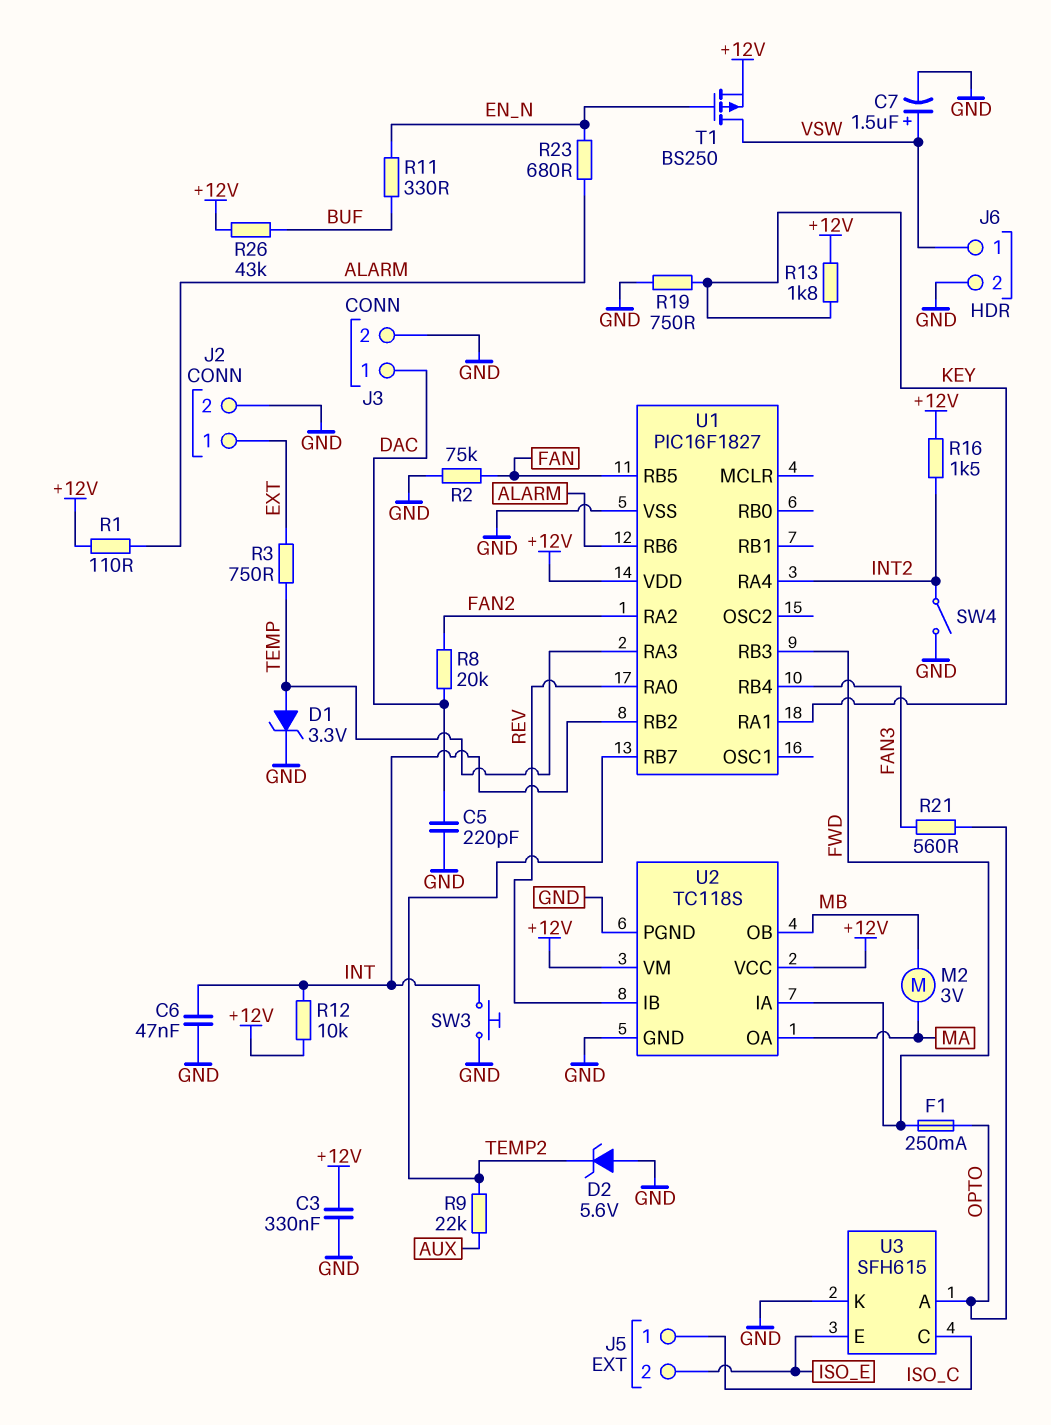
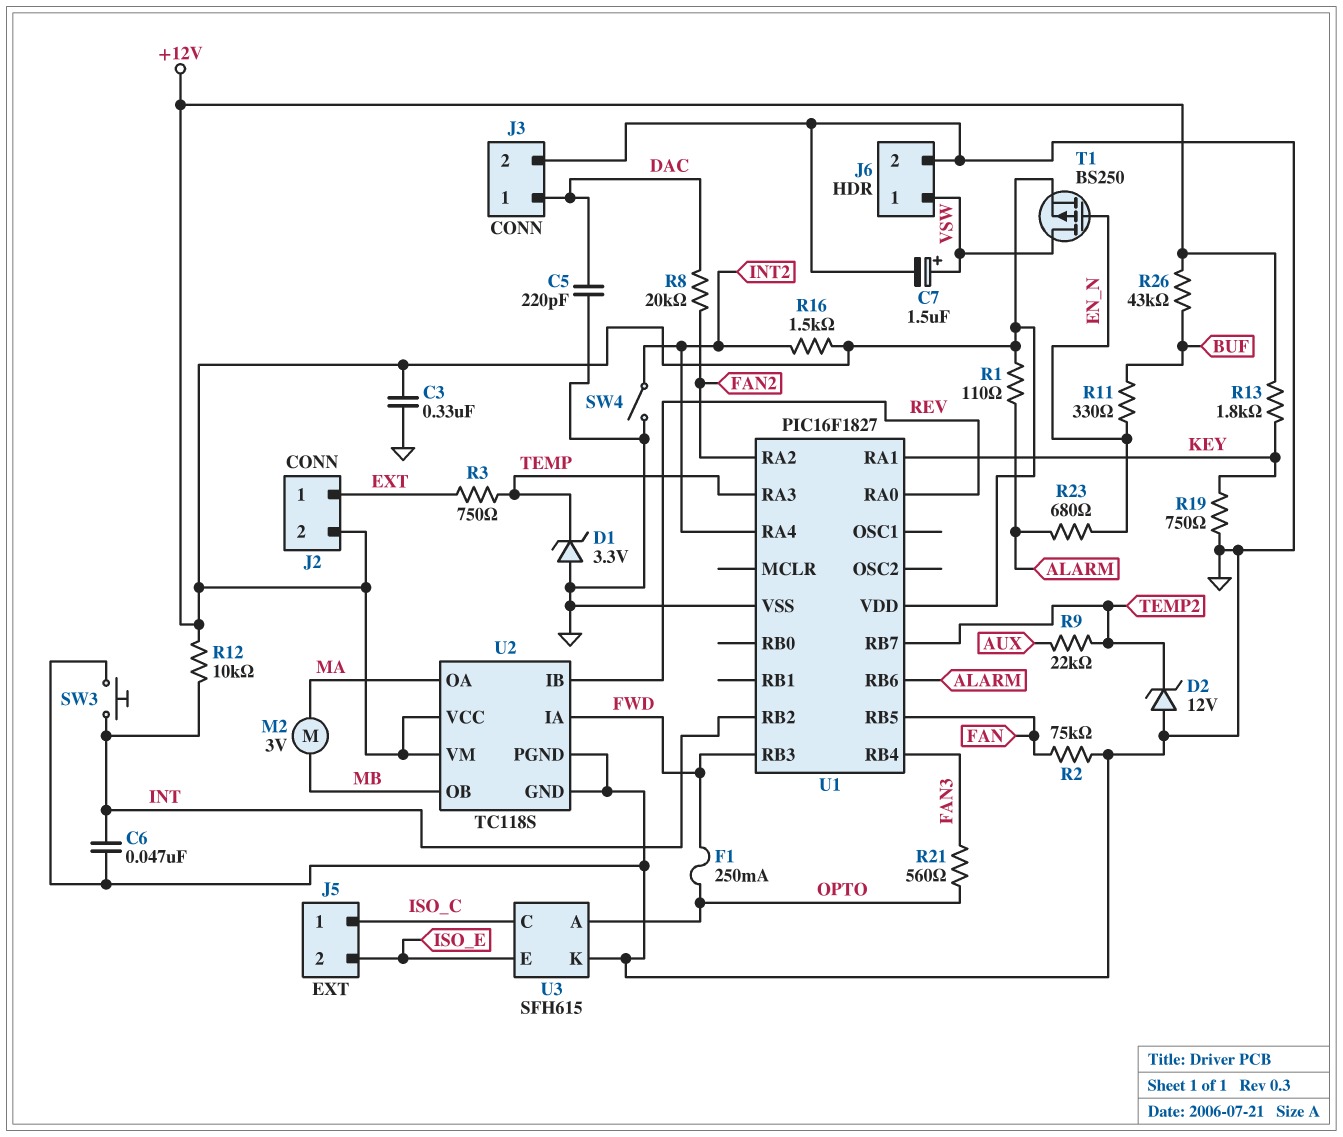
D1: zener 3.3V (A TEMP, K GND) -> zener 3.3V (A GND, K TEMP)
D2: zener 5.6V (A GND, K TEMP2) -> zener 12V (A GND, K TEMP2)
J2 pin 2: GND -> +12V

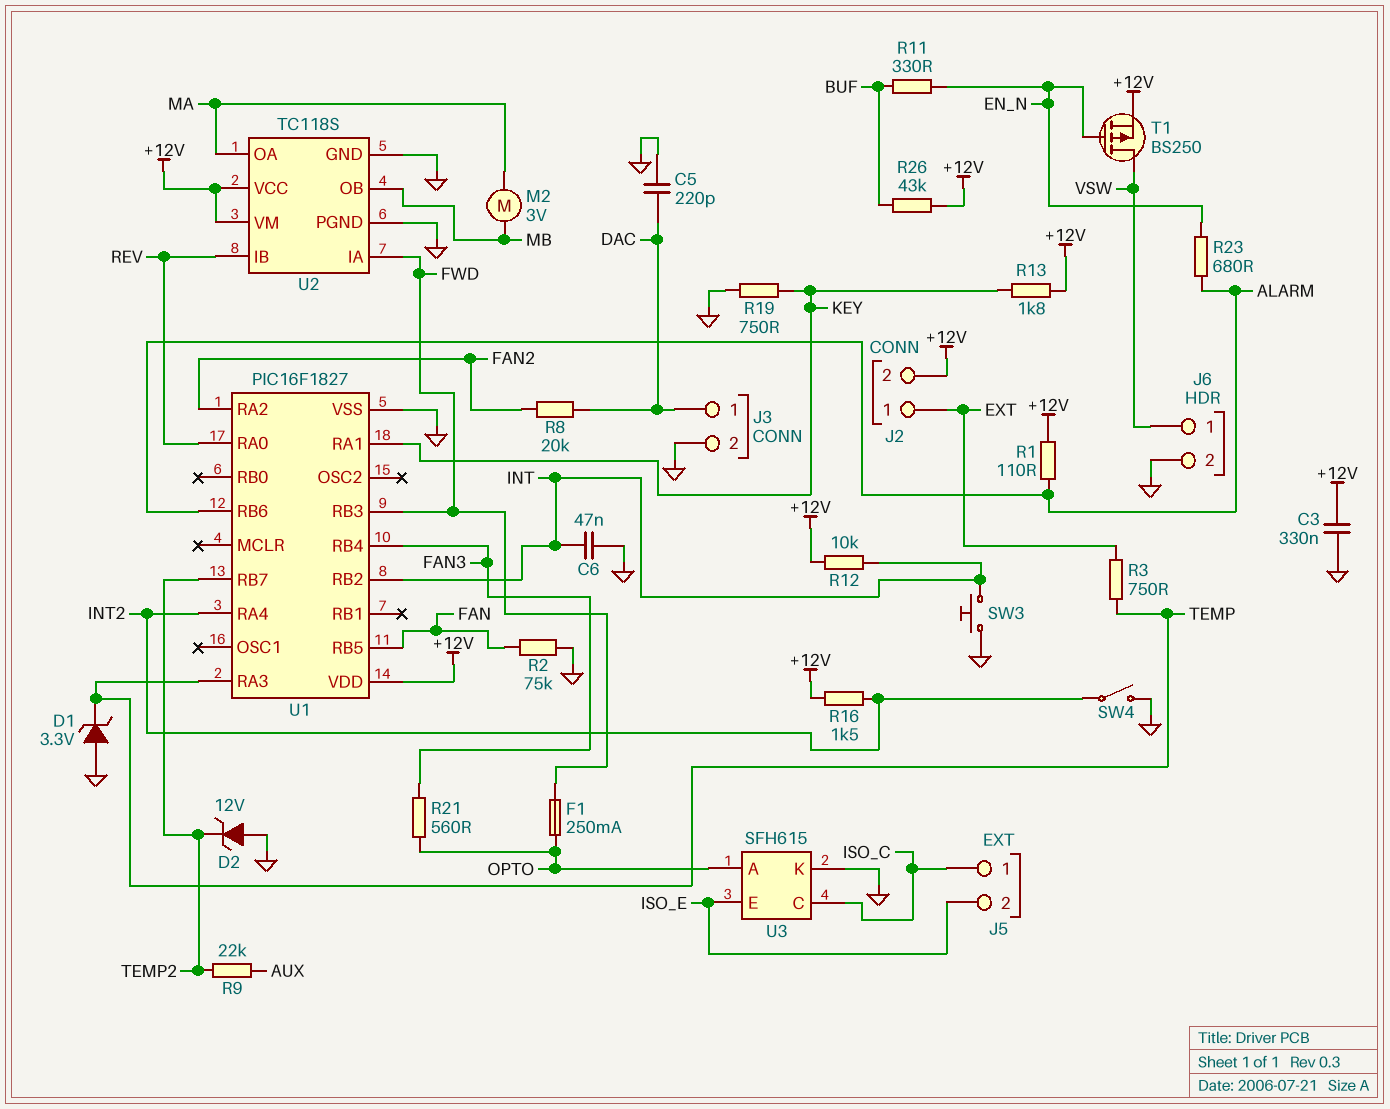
C7: 1.5uF (plus VSW, minus GND) -> none

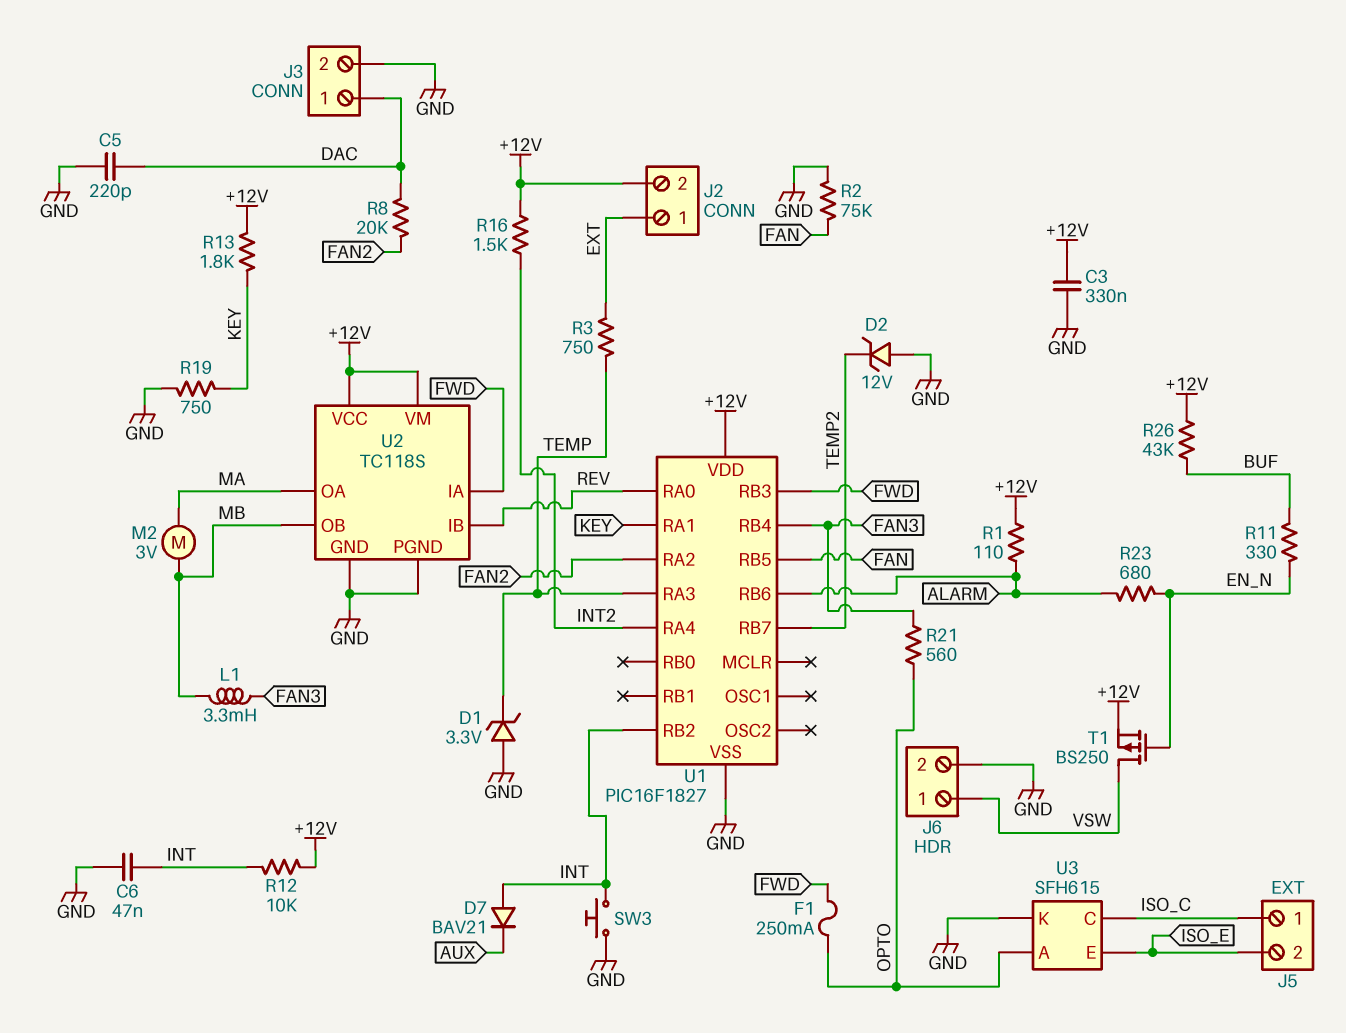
D7: none -> diode BAV21 (A INT, K AUX)
L1: none -> 3.3mH (FAN3, MB)
R9: 22k (AUX, TEMP2) -> none
SW4: switch (GND, INT2) -> none

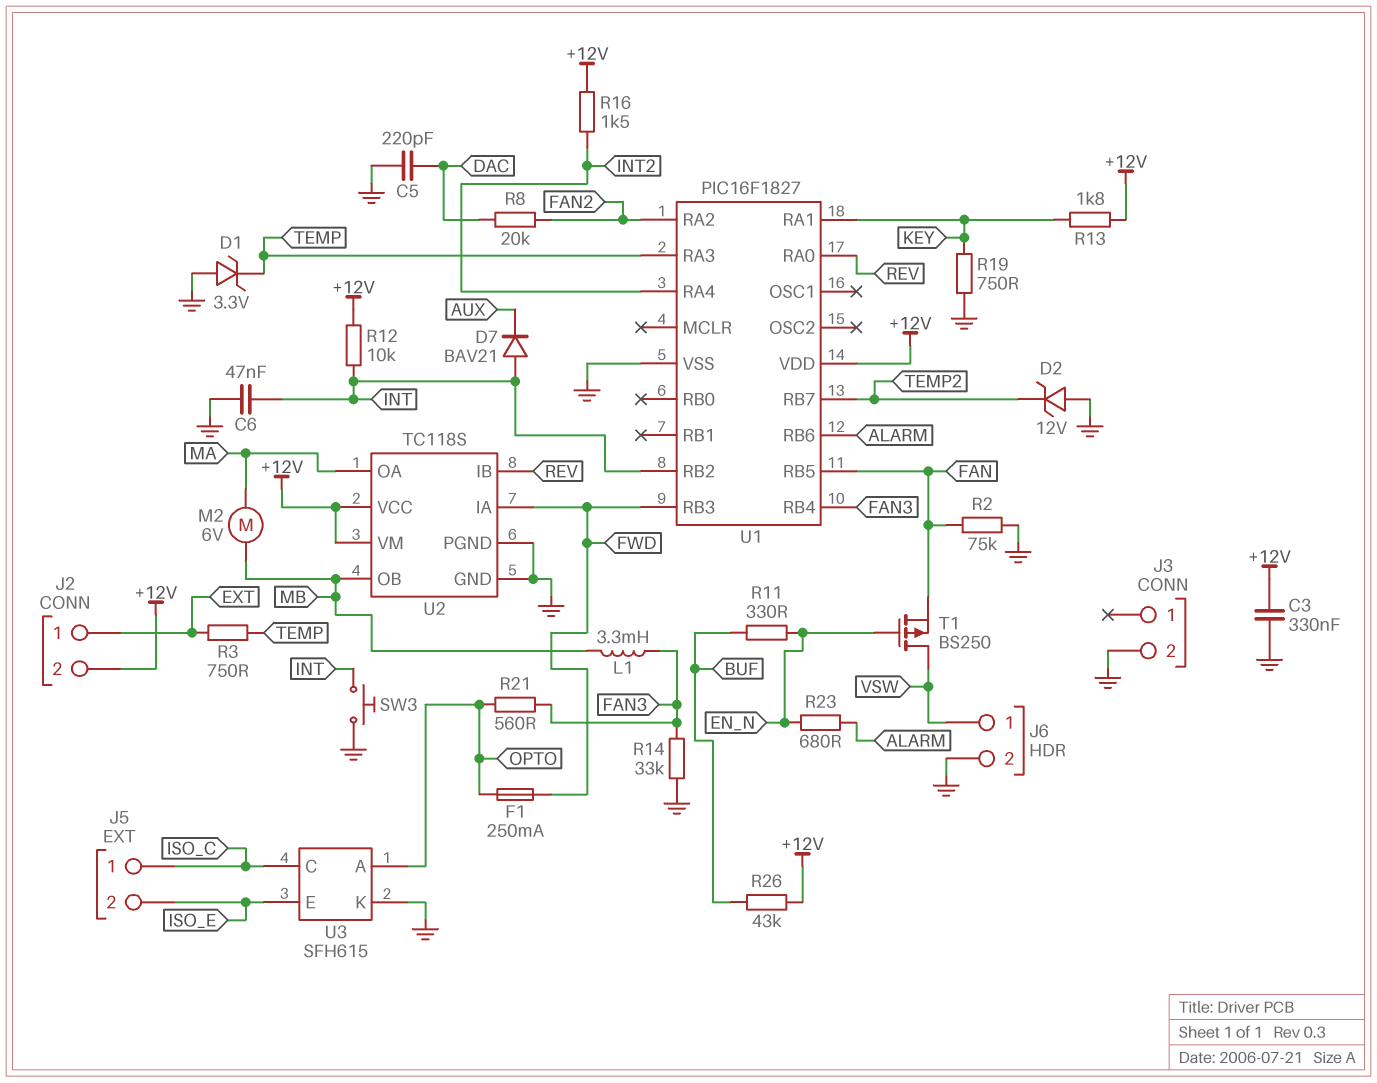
J3 pin 1: DAC -> none
M2: motor 3V (MA, MB) -> motor 6V (MA, MB)
R1: 110 (+12V, ALARM) -> none
R14: none -> 33k (FAN3, GND)
T1: PMOS BS250 (G EN_N, D VSW, S +12V) -> PMOS BS250 (G EN_N, D VSW, S FAN)

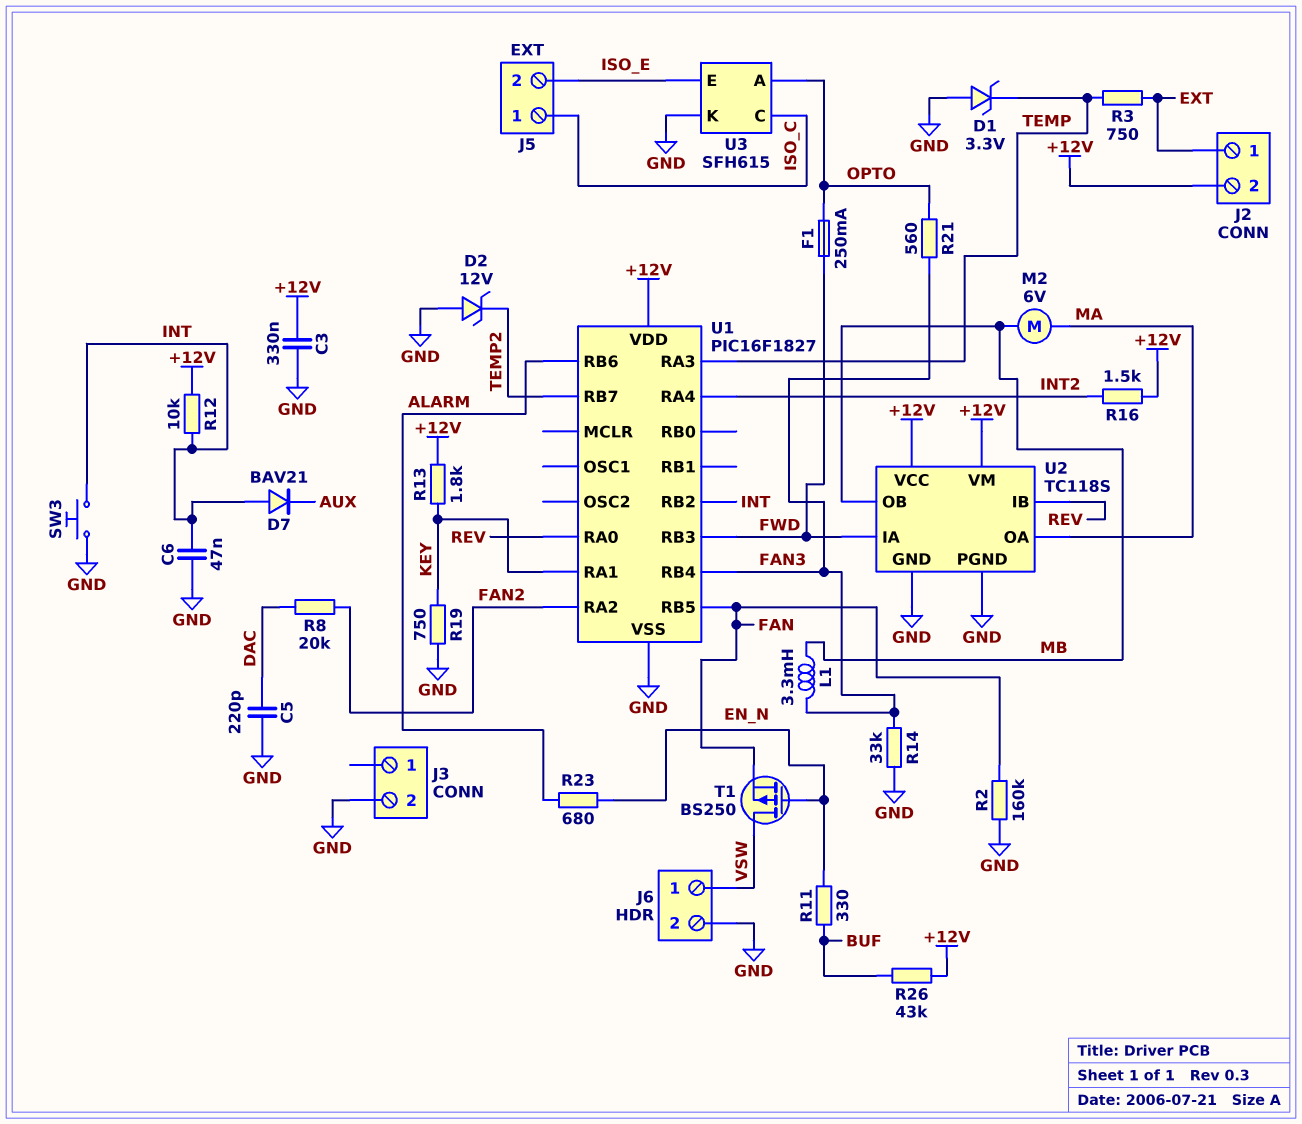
R2: 75k (FAN, GND) -> 160k (FAN, GND)

